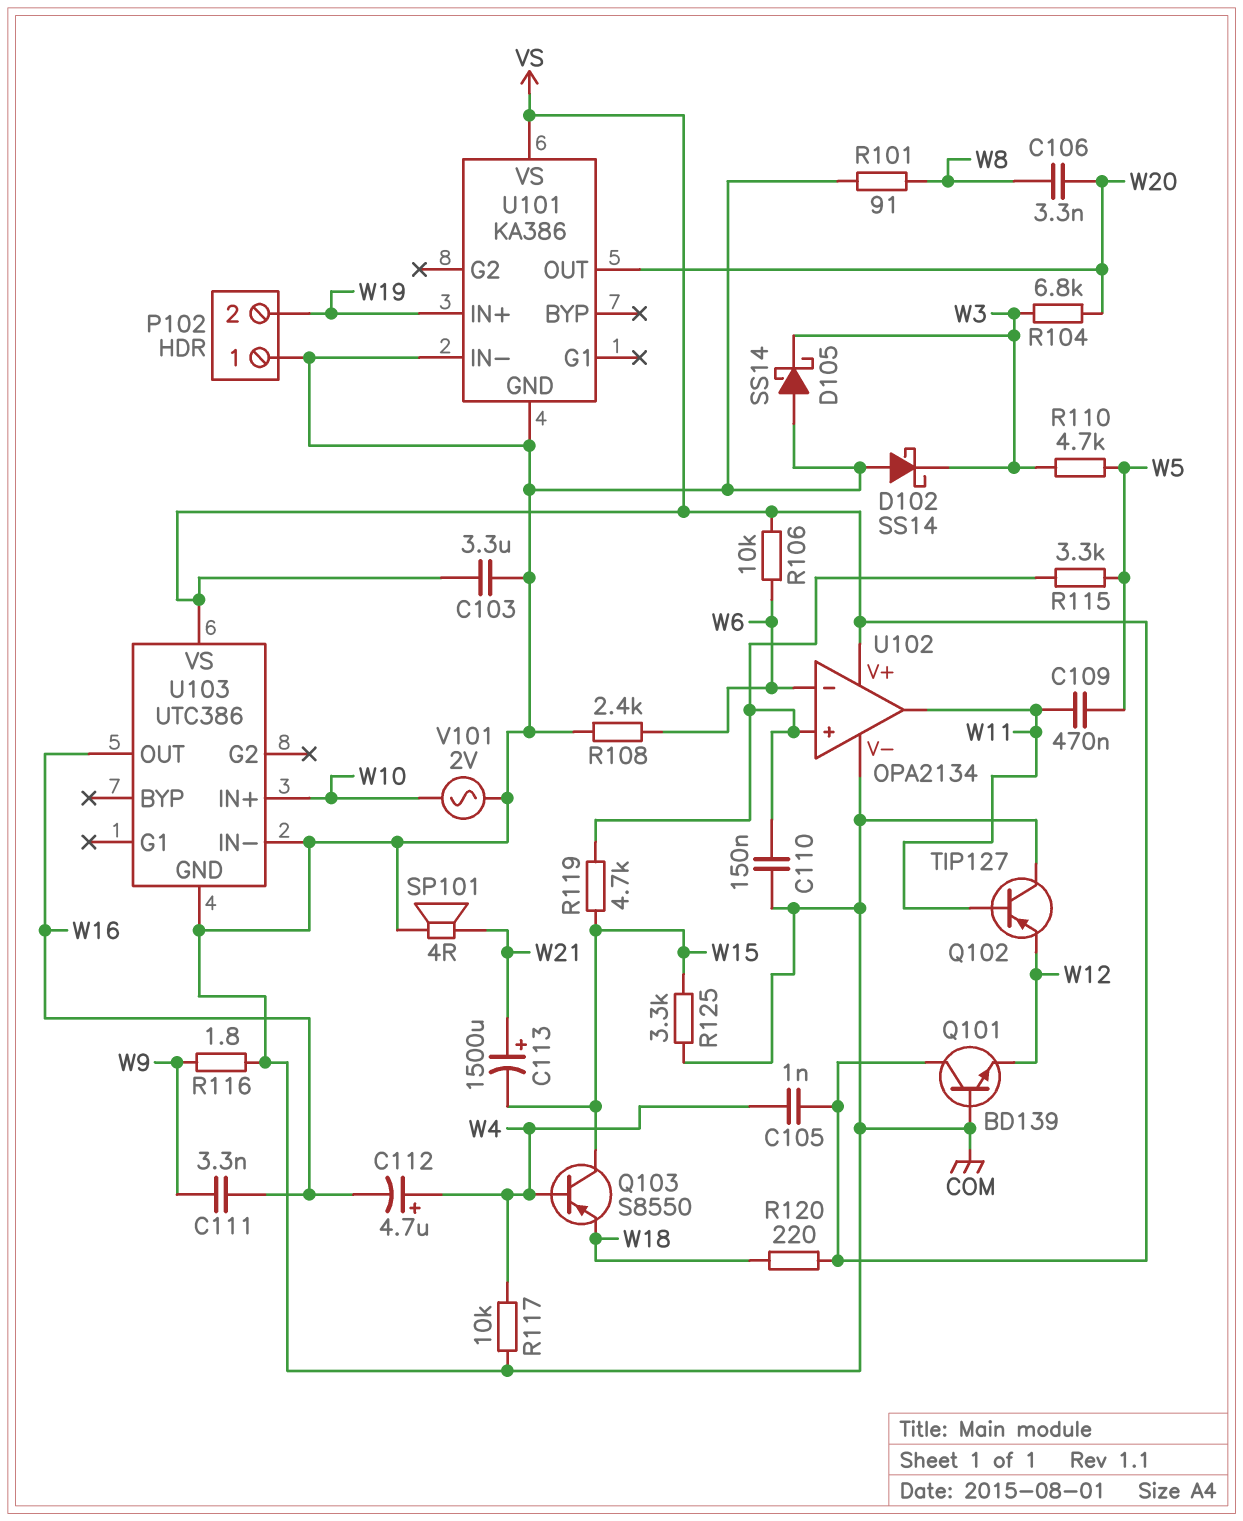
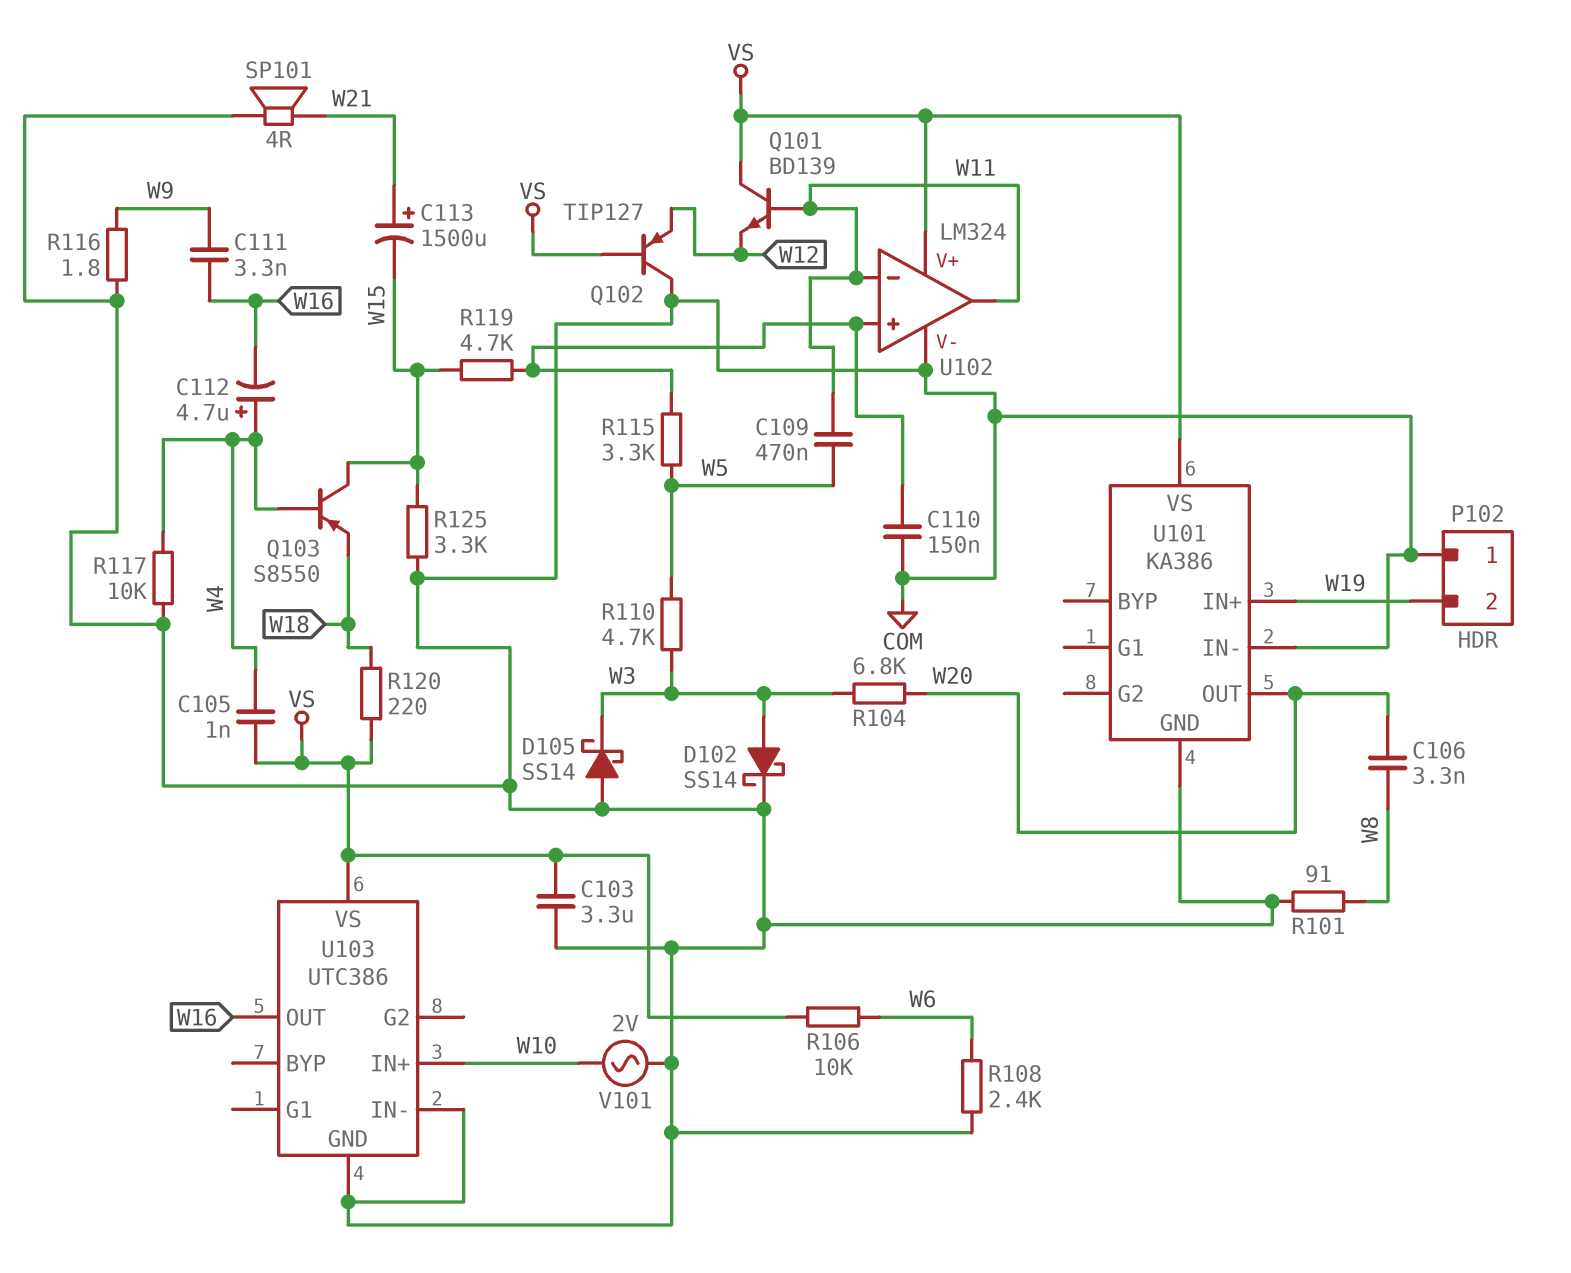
D102: schottky SS14 (A COM, K W3) -> schottky SS14 (A W3, K COM)
Q101: NPN BD139 (B COM, C VS, E W12) -> NPN BD139 (B W11, C VS, E W12)
Q102: PNP TIP127 (B W11, C COM, E W12) -> PNP TIP127 (B VS, C COM, E W12)
U102: OPA2134 -> LM324
U102 pin in-: W6 -> W11

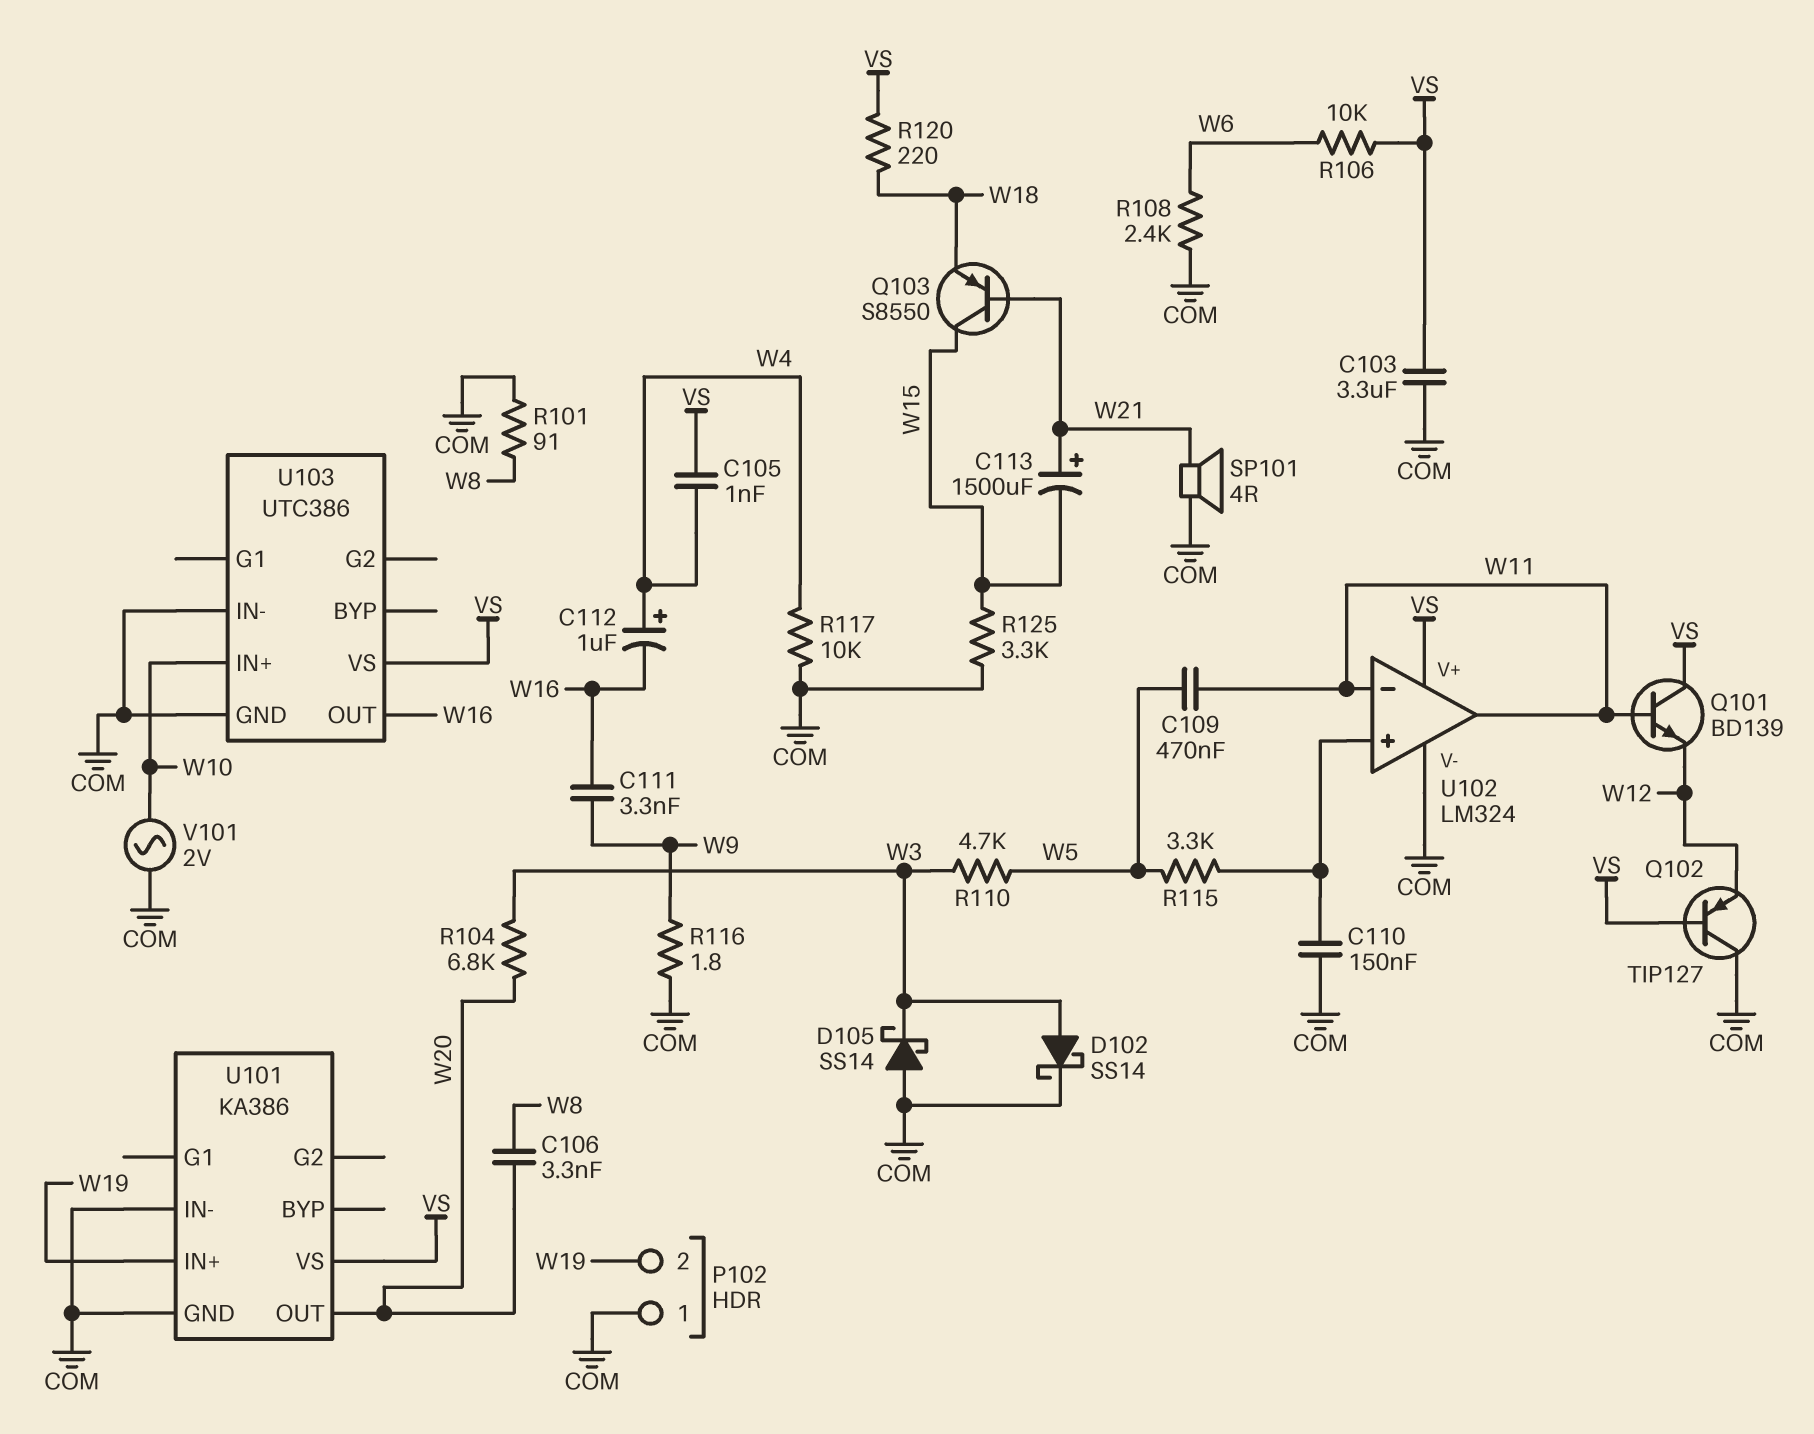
C112: 4.7uF (plus W4, minus W16) -> 1uF (plus W4, minus W16)
Q103: PNP S8550 (B W4, C W15, E W18) -> PNP S8550 (B W21, C W15, E W18)
R119: 4.7k (U102/in+, W15) -> none

